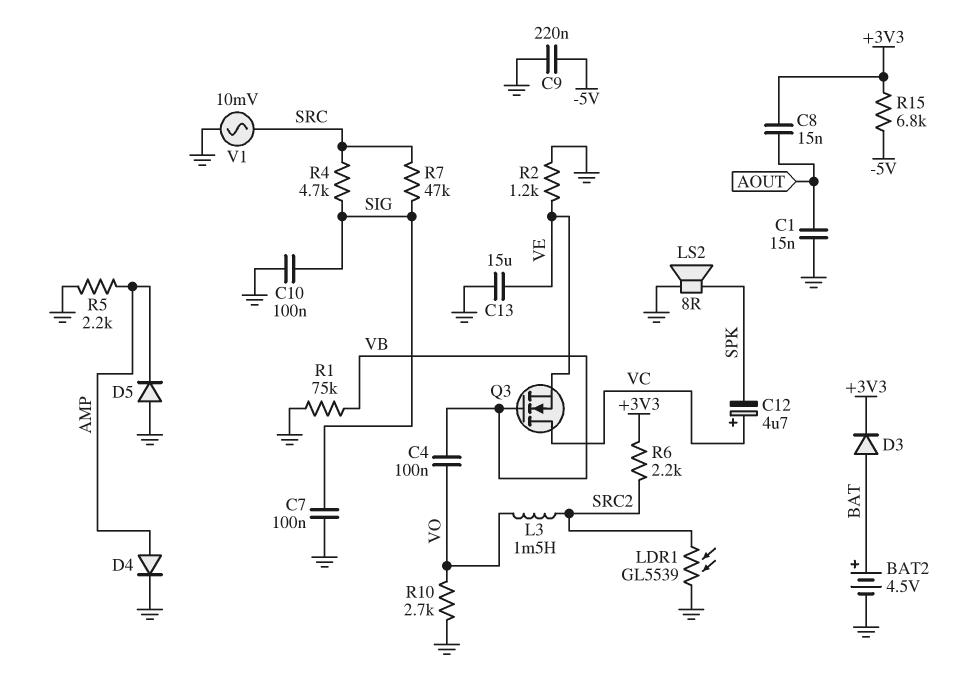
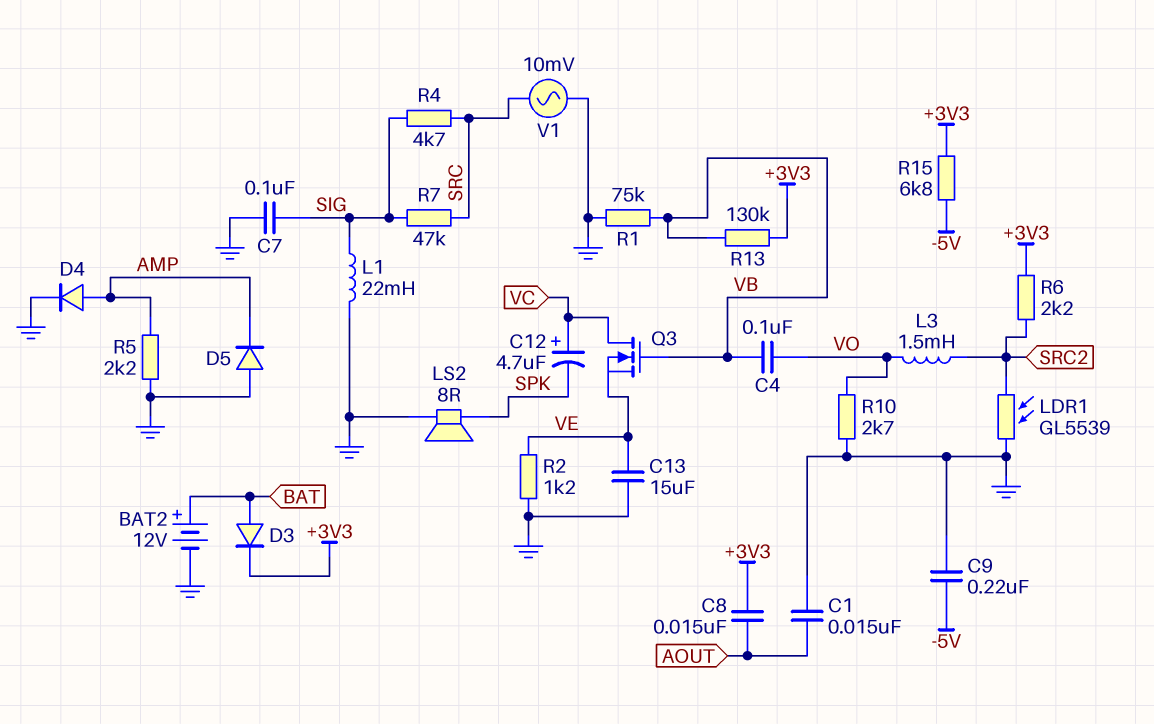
BAT2: 4.5V (plus BAT, minus GND) -> 12V (plus BAT, minus GND)
C10: 100nF (GND, SIG) -> none
L1: none -> 22mH (GND, SIG)
R13: none -> 130k (+3V3, VB)

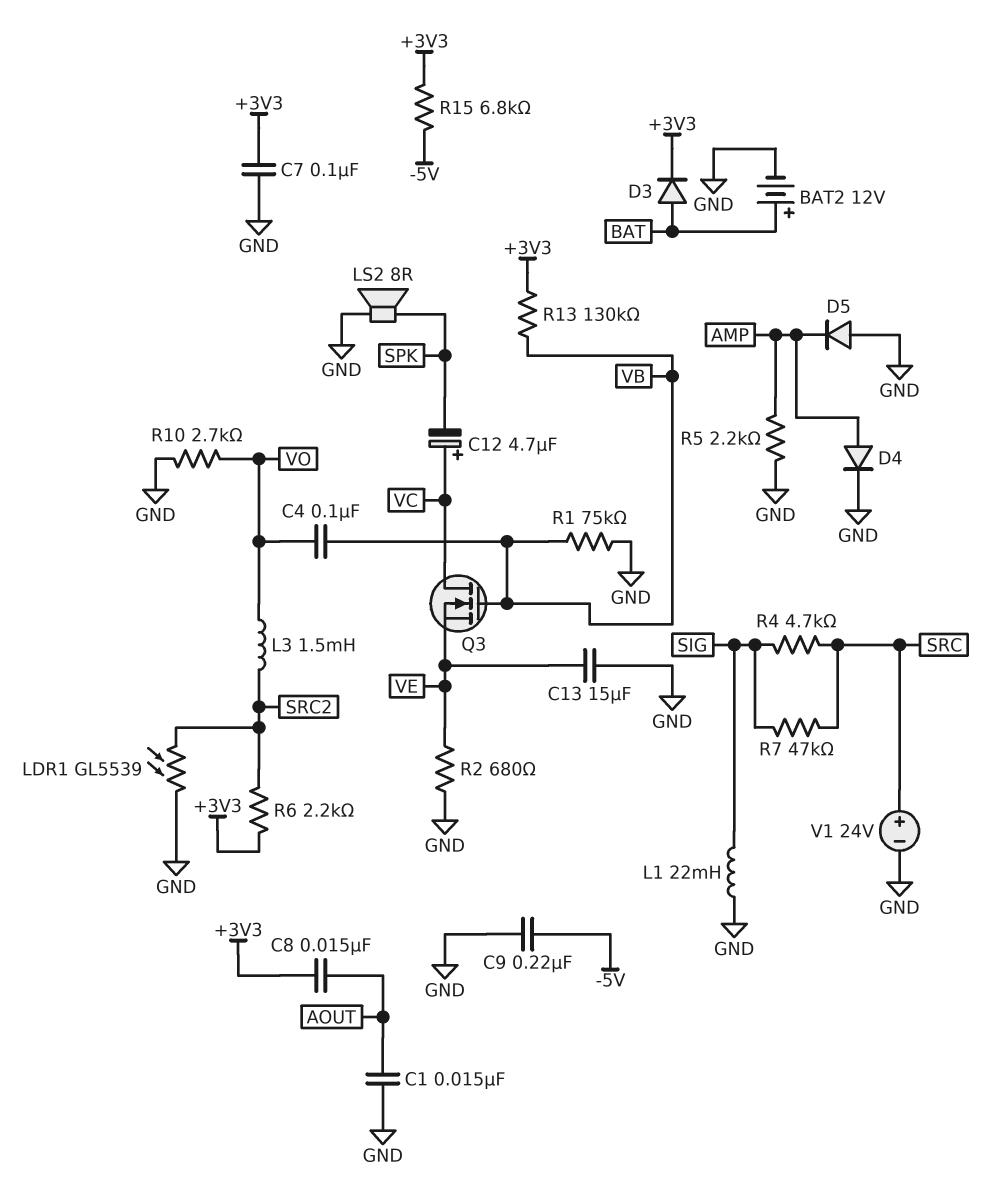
C7: 100nF (GND, SIG) -> 100nF (+3V3, GND)
R2: 1.2k (GND, VE) -> 680 (GND, VE)
V1: AC 10mV (GND, SRC) -> 24V (plus SRC, minus GND)

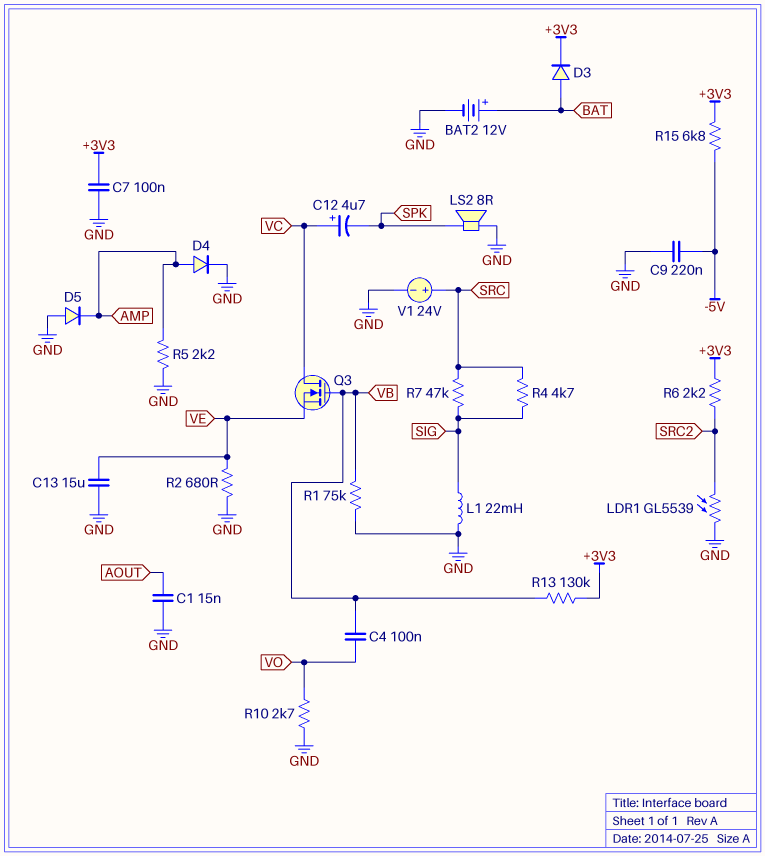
C8: 15nF (+3V3, AOUT) -> none
L3: 1.5mH (SRC2, VO) -> none

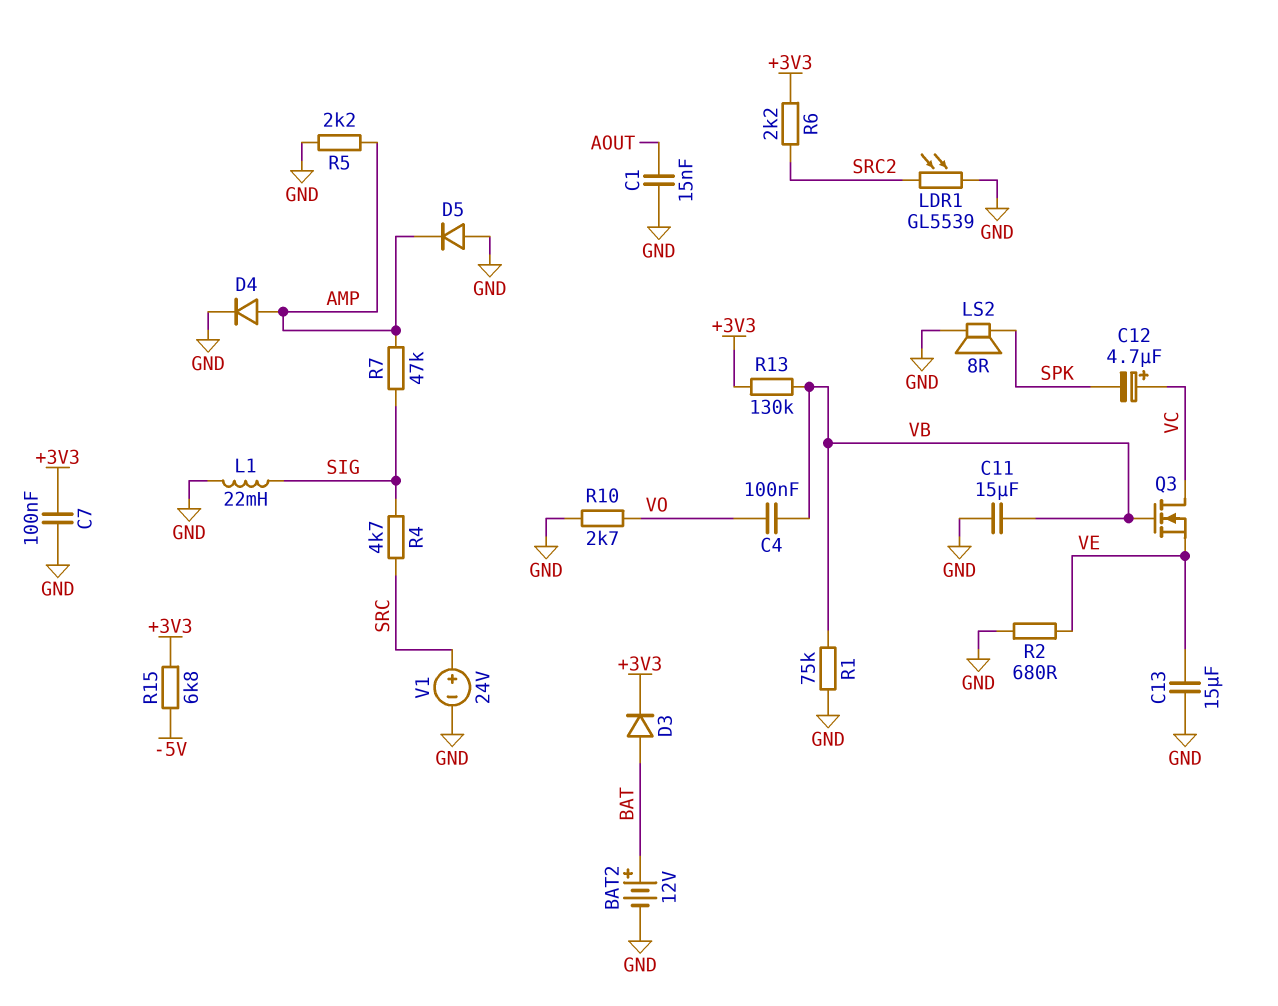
C9: 220nF (-5V, GND) -> none
C11: none -> 15uF (GND, VB)
R7: 47k (SIG, SRC) -> 47k (AMP, SIG)

